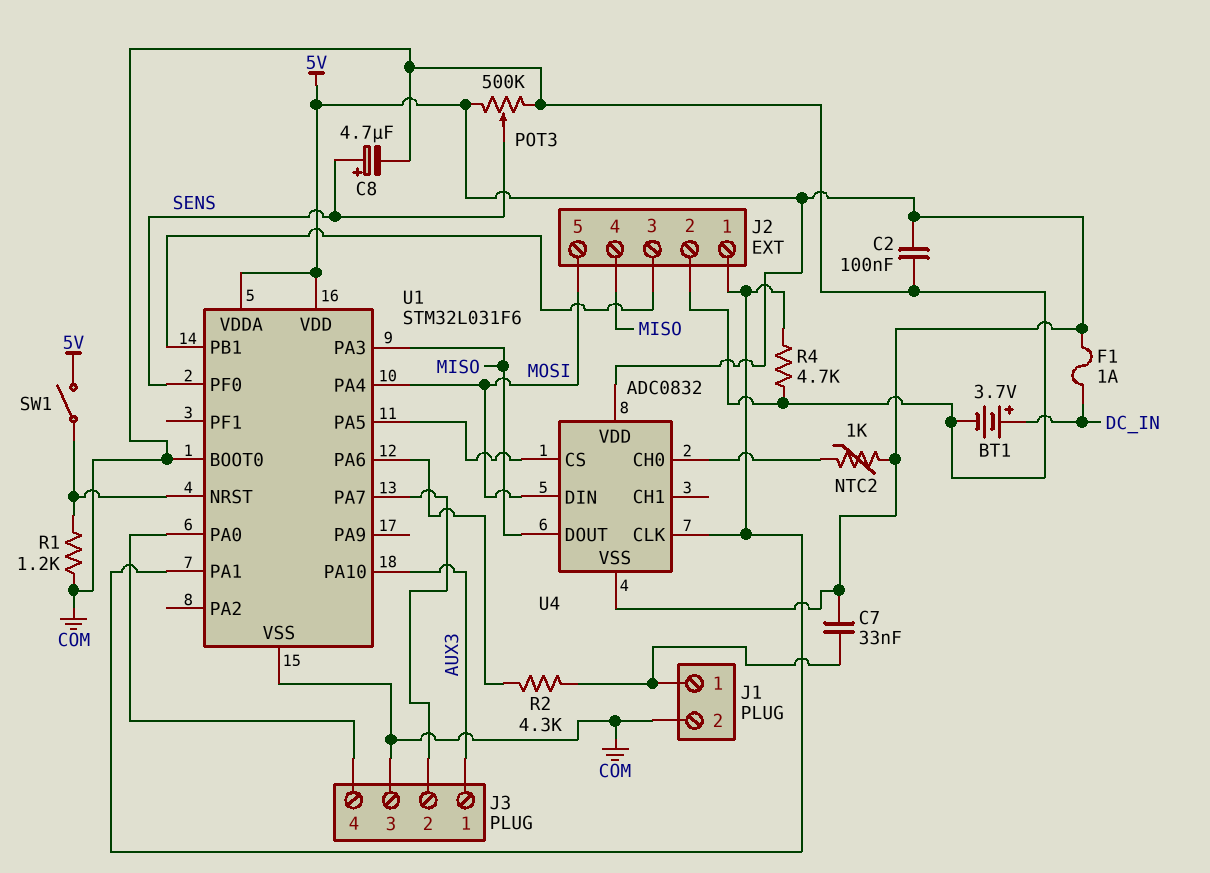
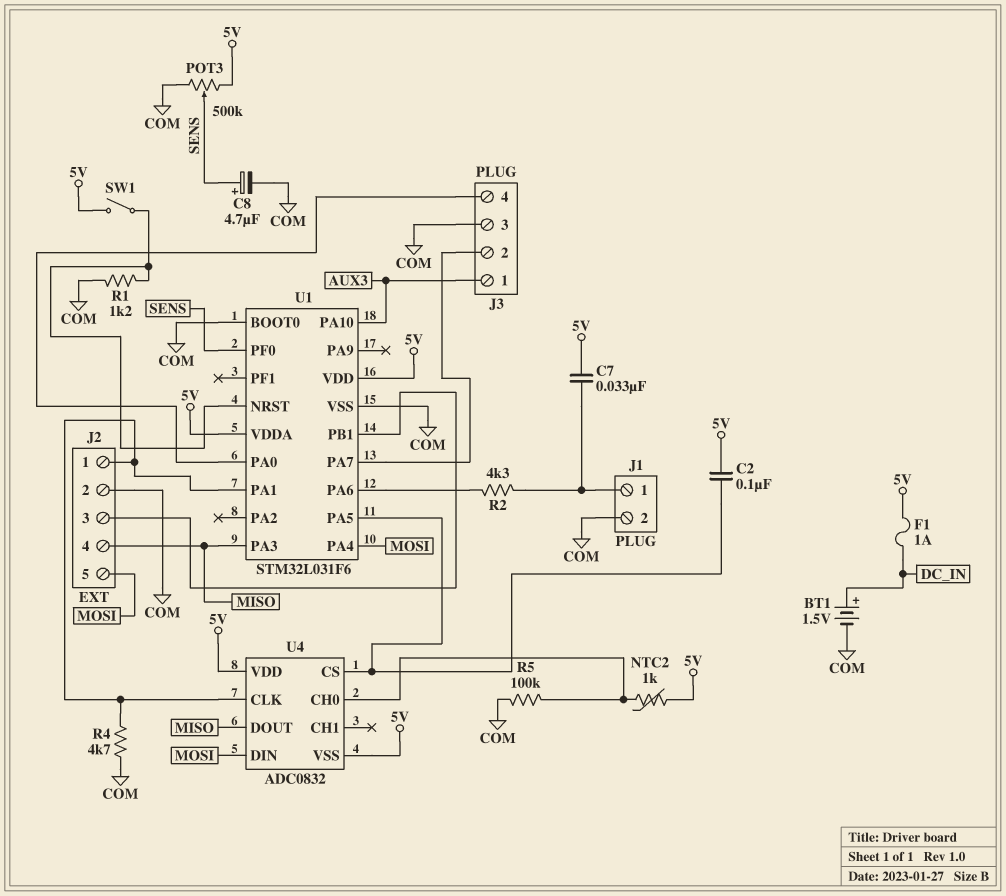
BT1: 3.7V (plus DC_IN, minus COM) -> 1.5V (plus DC_IN, minus COM)
C2: 100nF (5V, COM) -> 100nF (5V, U1/PA5)
R5: none -> 100k (COM, U4/CH0)

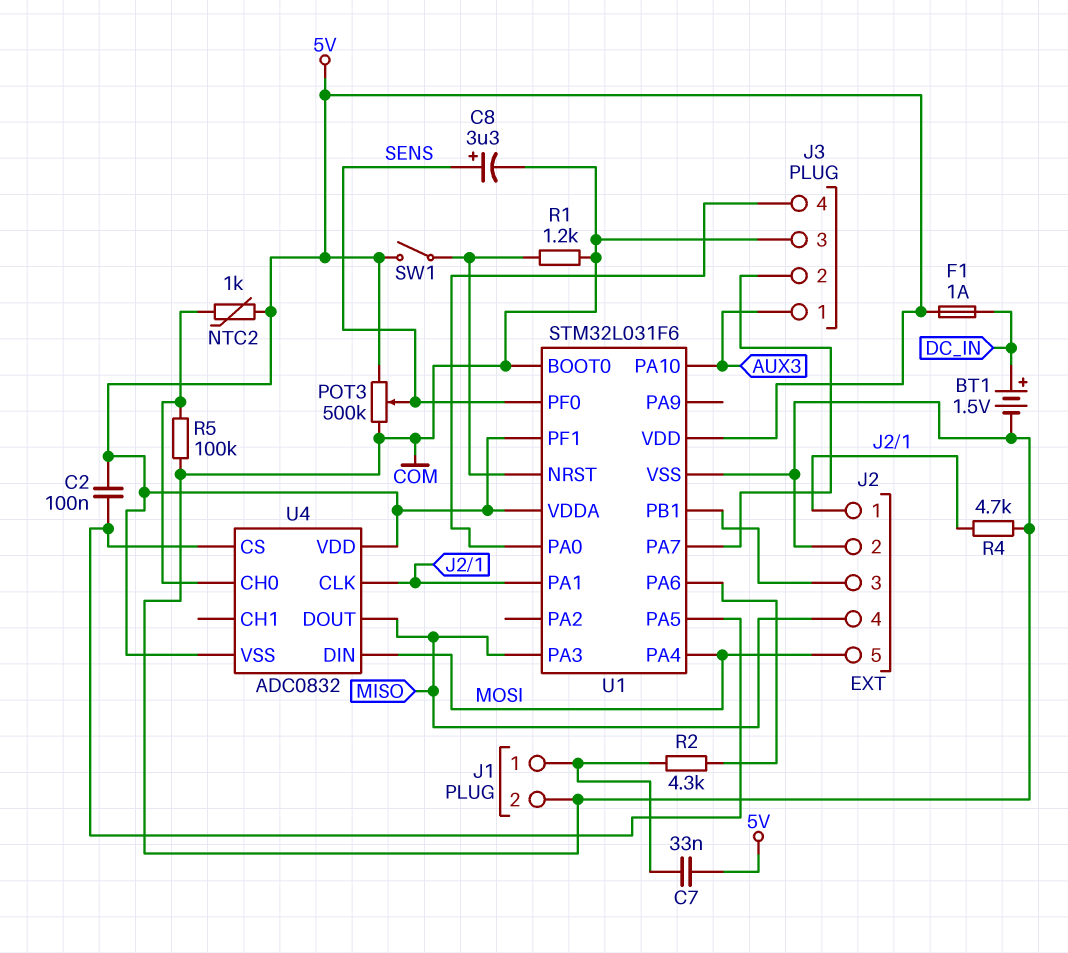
C8: 4.7uF (plus SENS, minus COM) -> 3.3uF (plus SENS, minus COM)
U1 pin PF1: none -> 5V

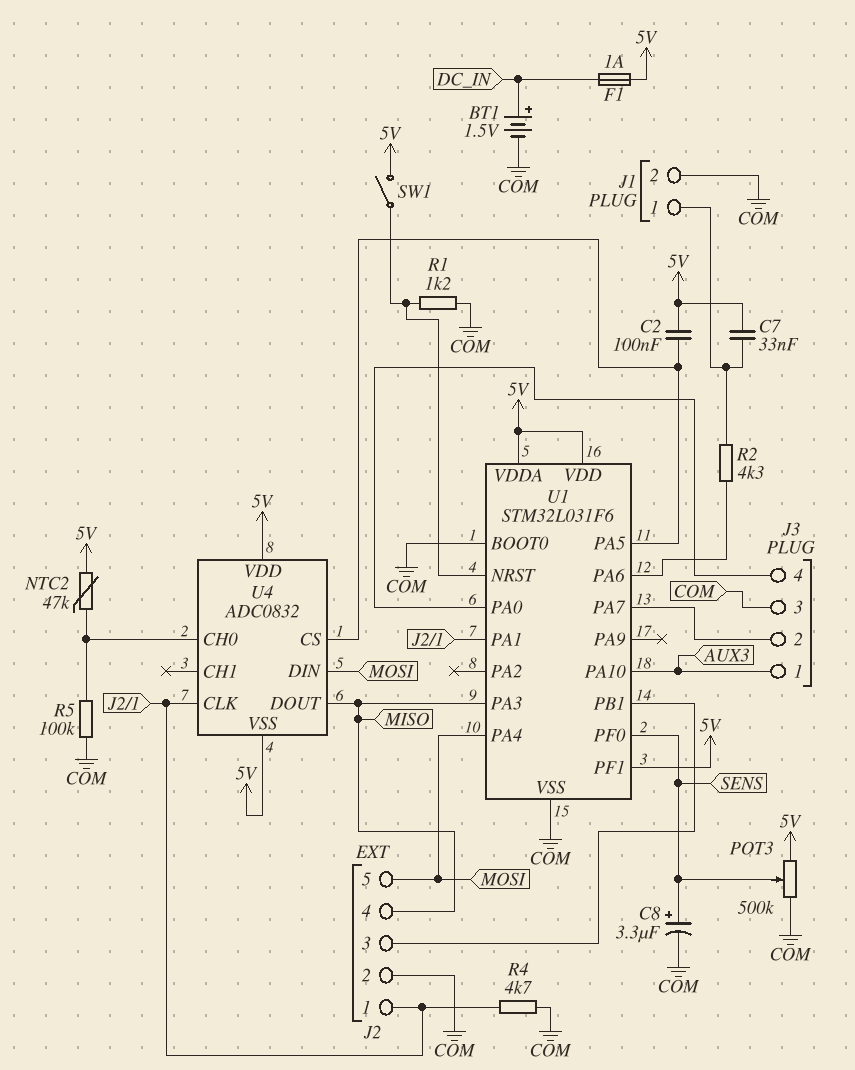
NTC2: 1k (5V, U4/CH0) -> 47k (5V, U4/CH0)

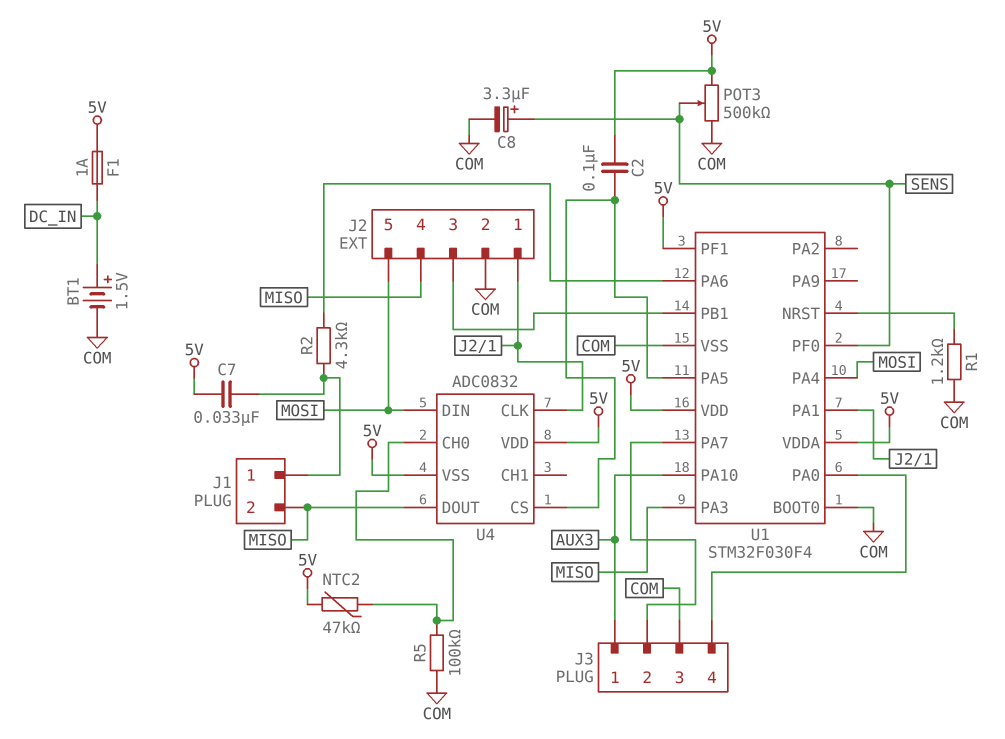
J1 pin 2: COM -> MISO
R4: 4.7k (COM, J2/1) -> none
SW1: switch (5V, U1/NRST) -> none
U1: STM32L031F6 -> STM32F030F4

